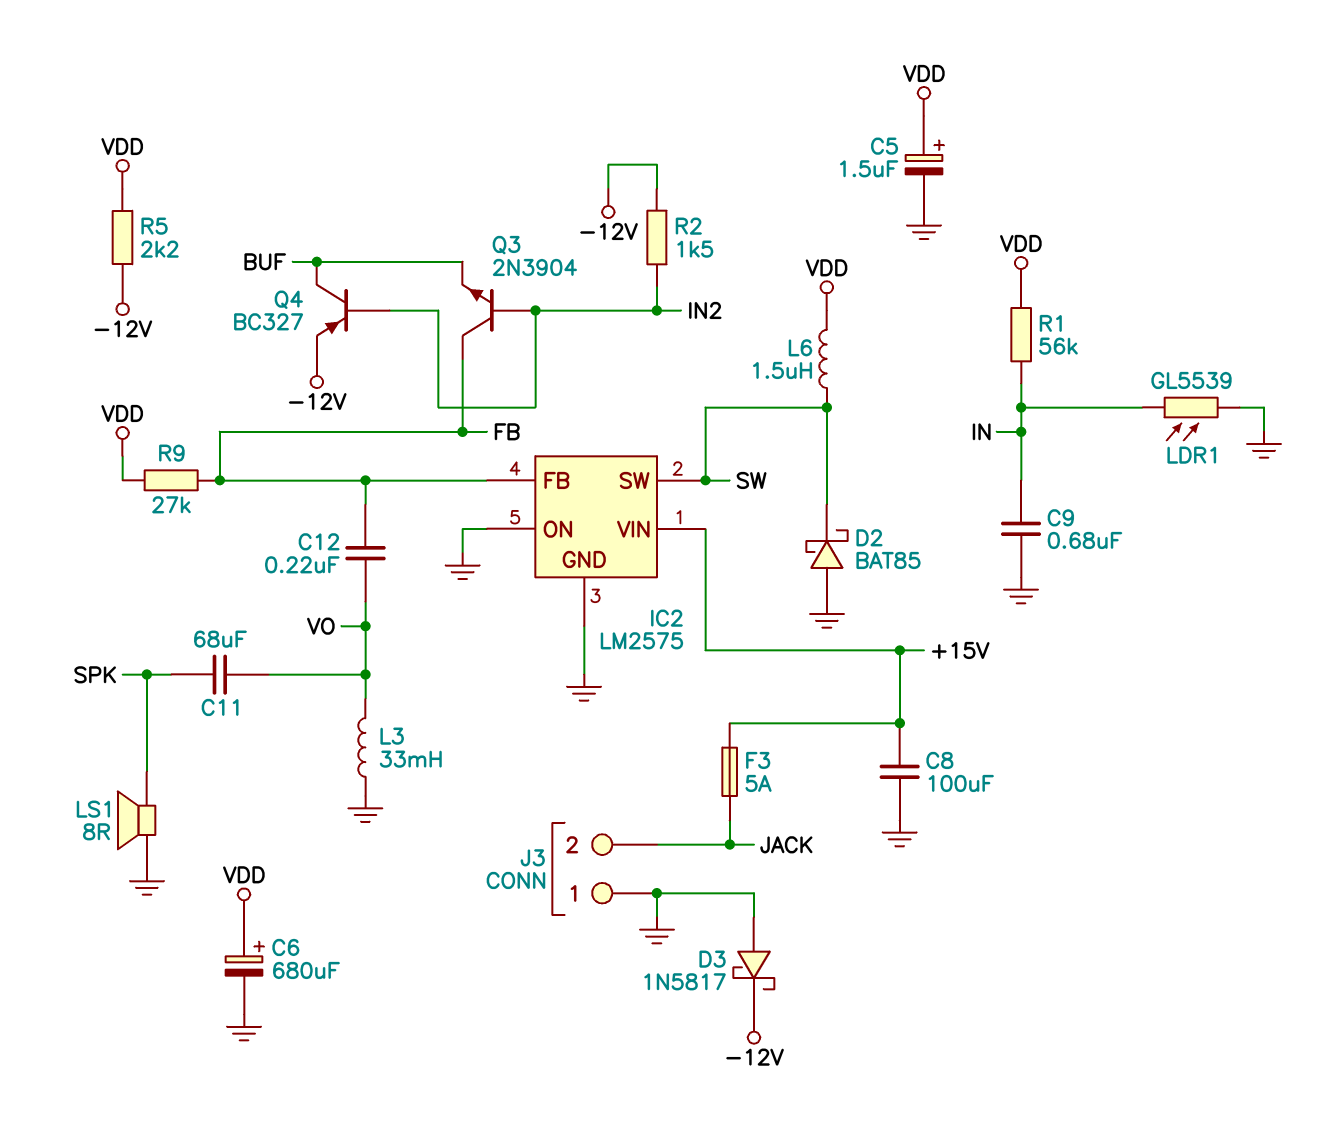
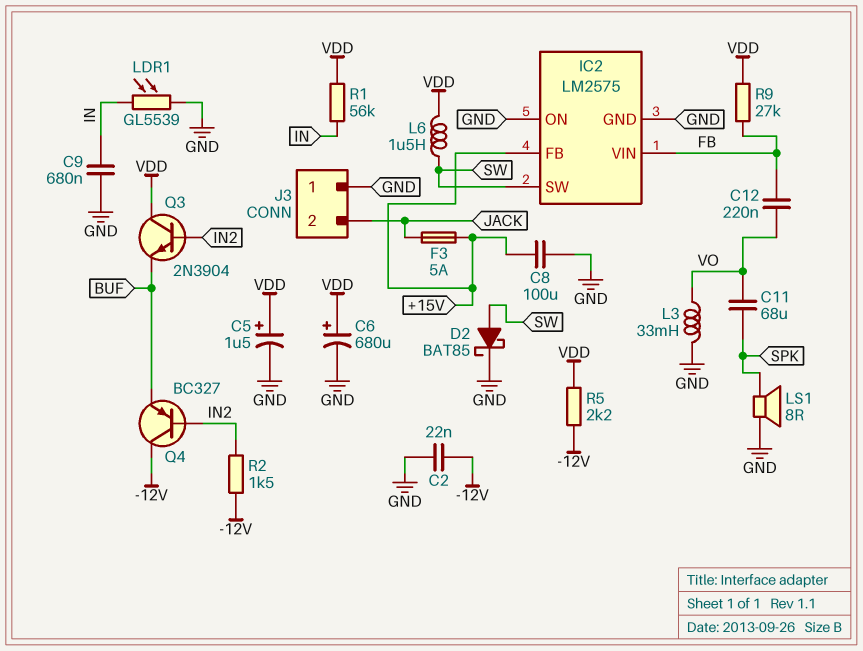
C2: none -> 22nF (-12V, GND)
D2: schottky BAT85 (A GND, K SW) -> schottky BAT85 (A SW, K GND)
D3: schottky 1N5817 (A GND, K -12V) -> none
IC2 pin FB: FB -> +15V
IC2 pin VIN: +15V -> FB
Q3: NPN 2N3904 (B IN2, C FB, E BUF) -> NPN 2N3904 (B IN2, C VDD, E BUF)
Q4: PNP BC327 (B IN2, C BUF, E -12V) -> PNP BC327 (B IN2, C -12V, E BUF)

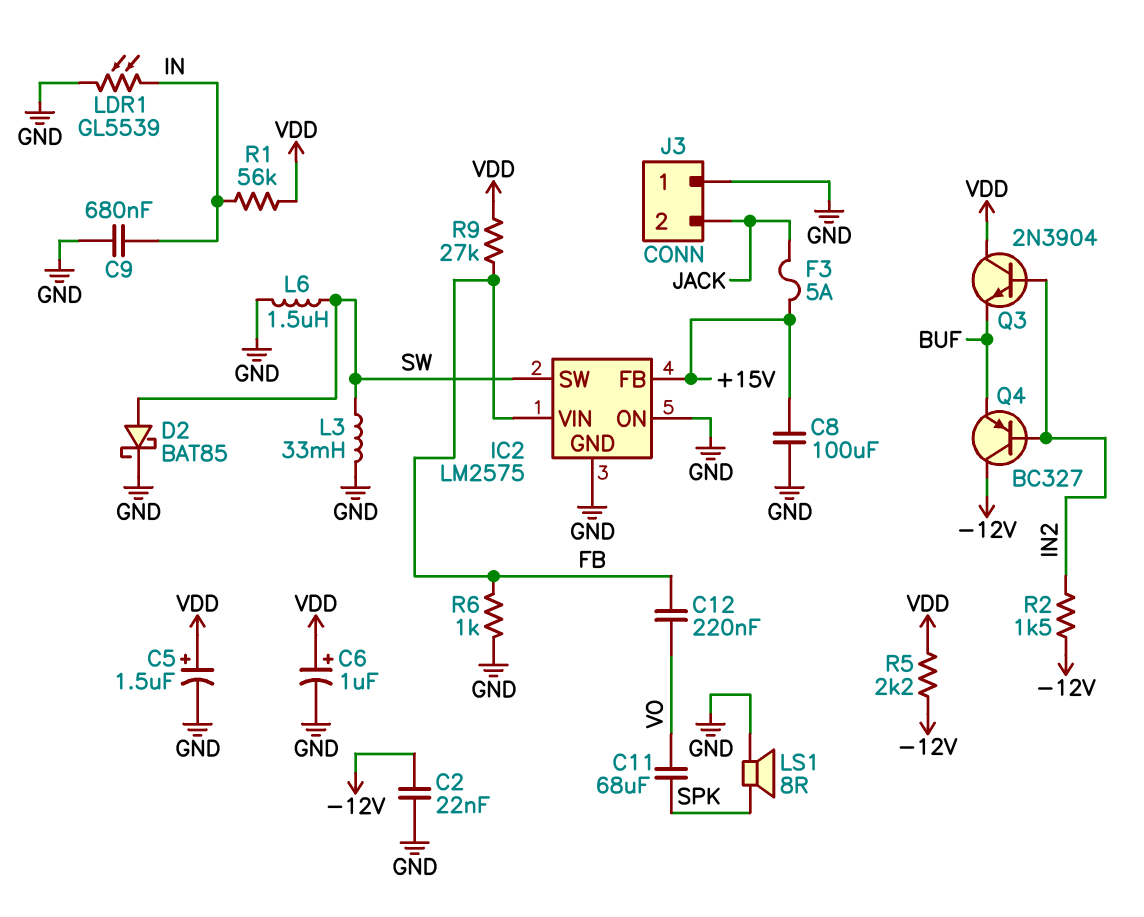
C6: 680uF (plus VDD, minus GND) -> 1uF (plus VDD, minus GND)
L3: 33mH (GND, VO) -> 33mH (GND, SW)
L6: 1.5uH (SW, VDD) -> 1.5uH (GND, SW)
R6: none -> 1k (FB, GND)

